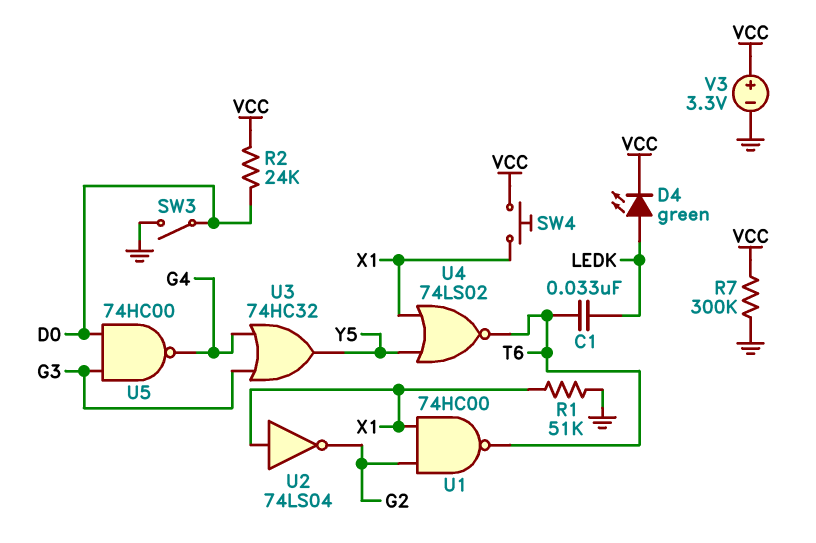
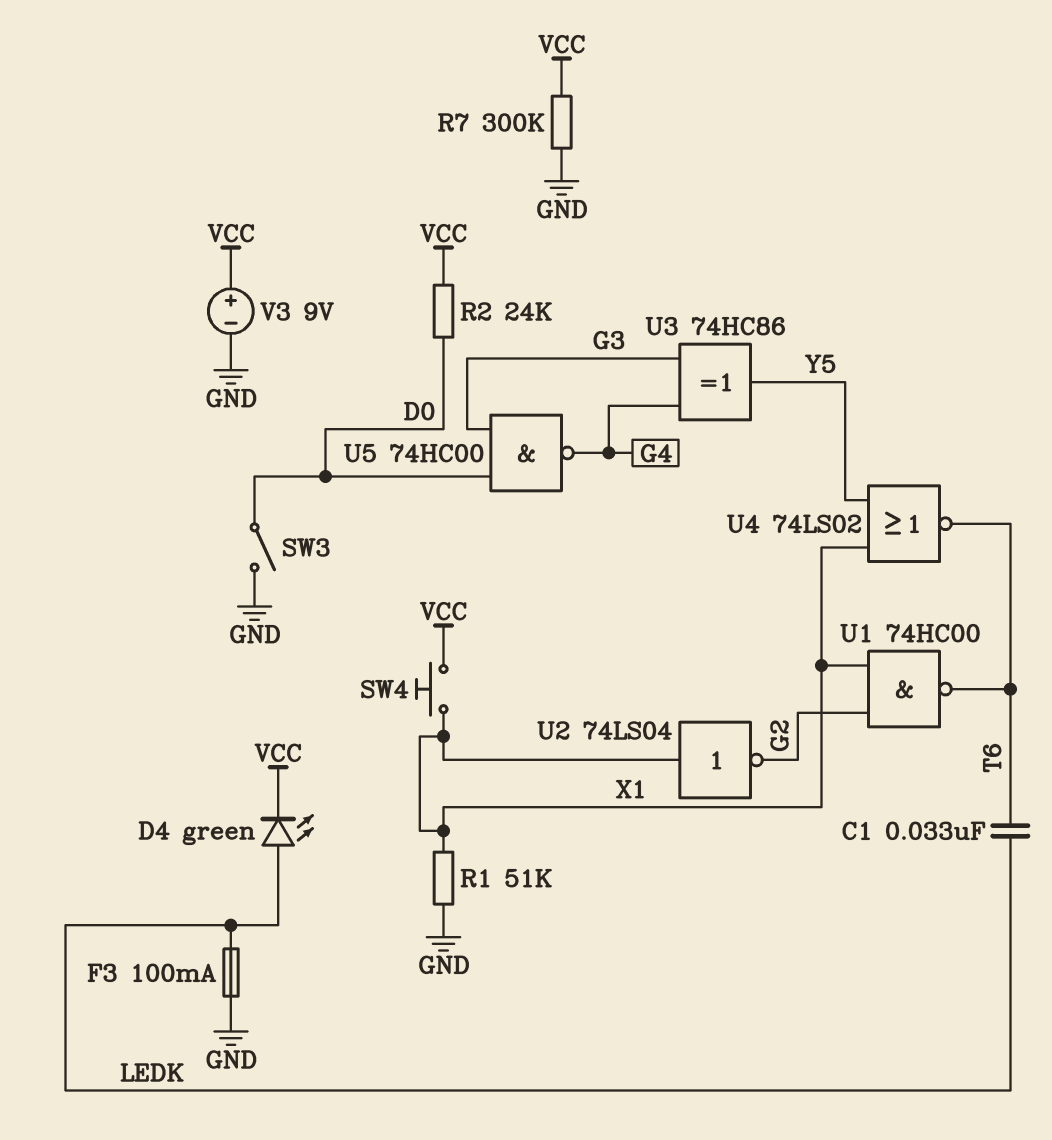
F3: none -> 100mA (GND, LEDK)
U3: OR 74HC32 (in G3, in G4, out Y5) -> XOR 74HC86 (in G3, in G4, out Y5)
V3: 3.3V (plus VCC, minus GND) -> 9V (plus VCC, minus GND)

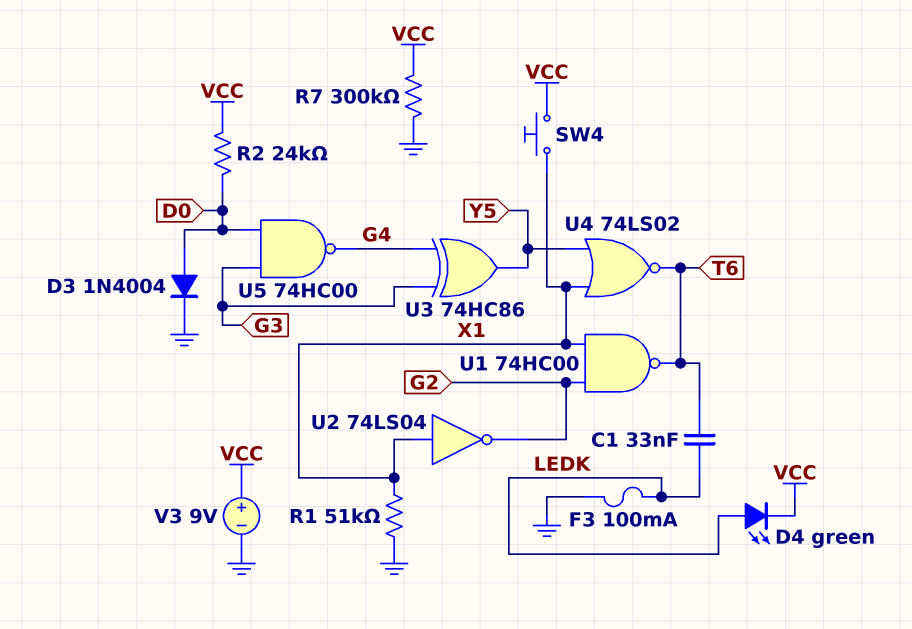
D3: none -> diode 1N4004 (A D0, K GND)
SW3: switch (D0, GND) -> none

